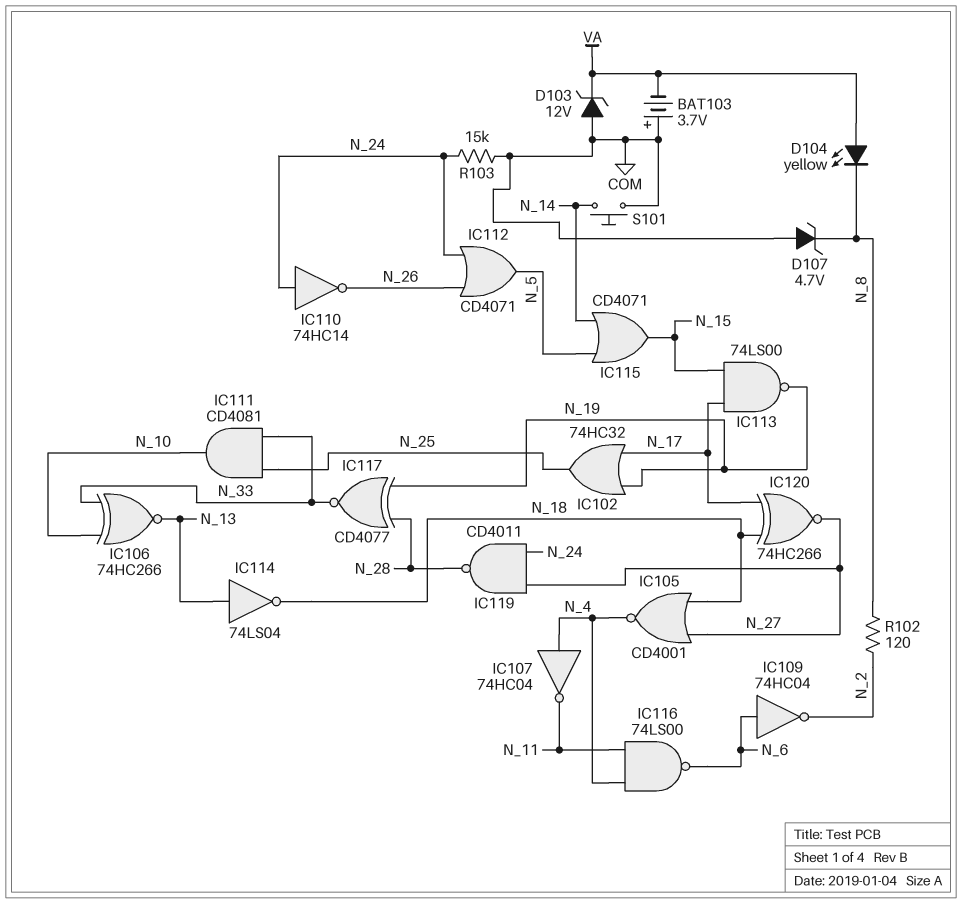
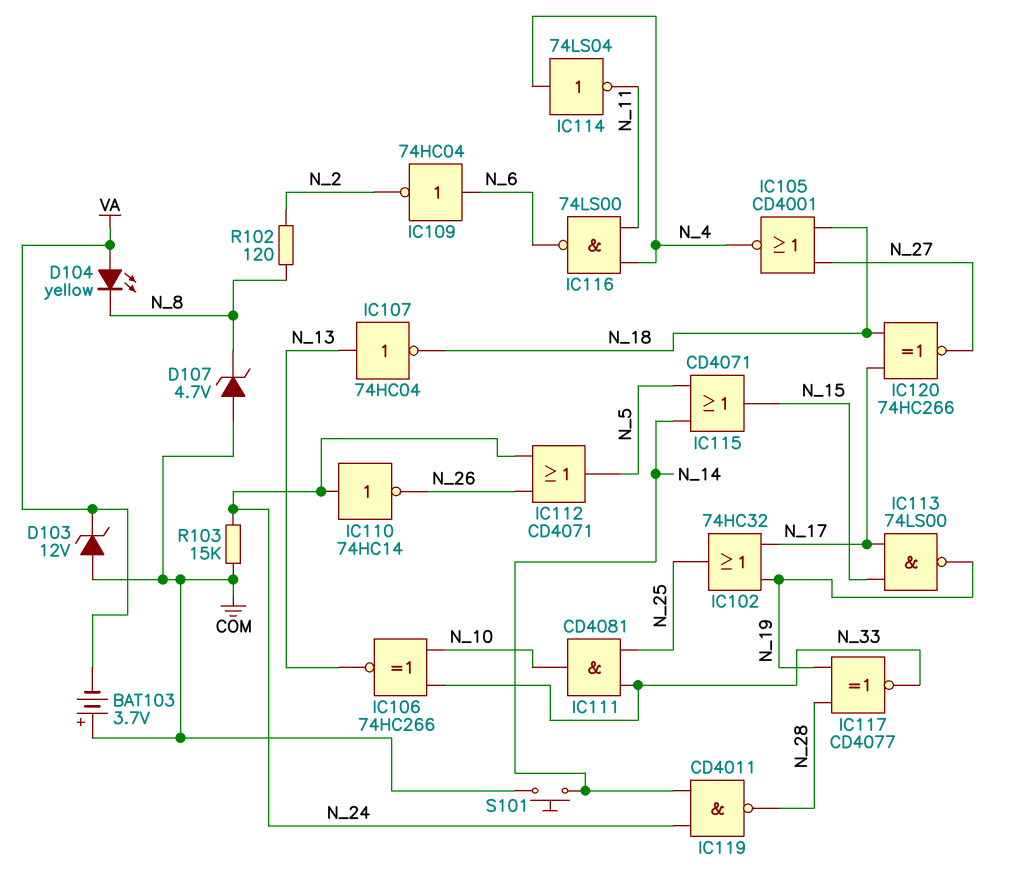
IC107: NOT 74HC04 (in N_4, out N_11) -> NOT 74HC04 (in N_13, out N_18)
IC114: NOT 74LS04 (in N_13, out N_18) -> NOT 74LS04 (in N_4, out N_11)
IC119: NAND CD4011 (in N_24, in N_27, out N_28) -> NAND CD4011 (in N_14, in N_24, out N_28)

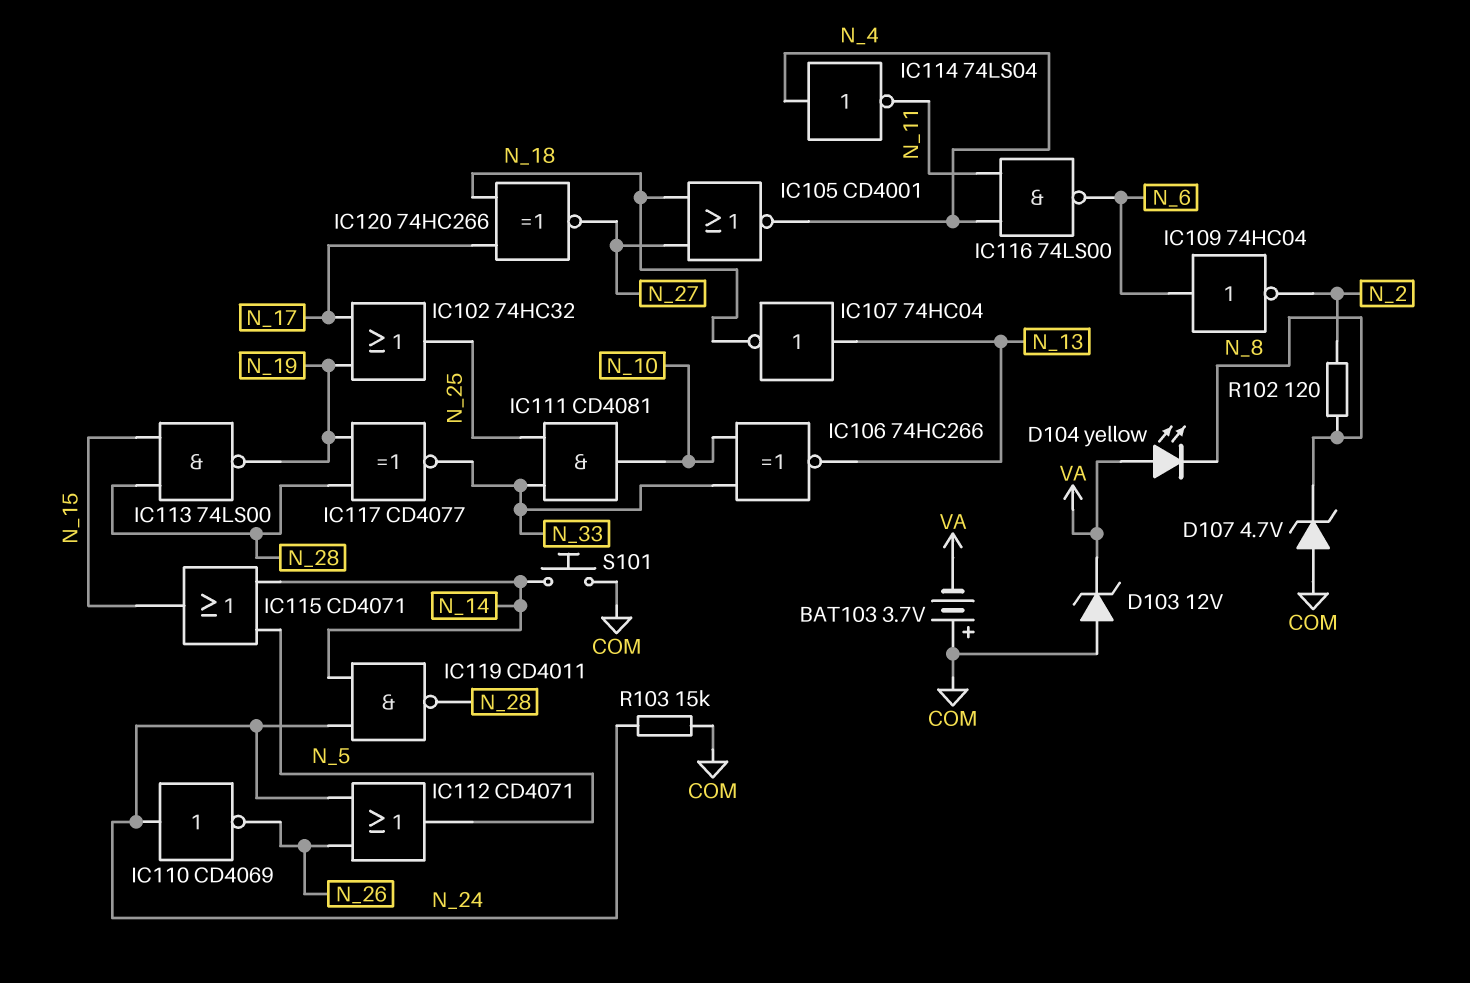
IC110: NOT 74HC14 (in N_24, out N_26) -> NOT CD4069 (in N_24, out N_26)
IC113: NAND 74LS00 (in N_15, in N_17, out N_19) -> NAND 74LS00 (in N_15, in N_28, out N_19)

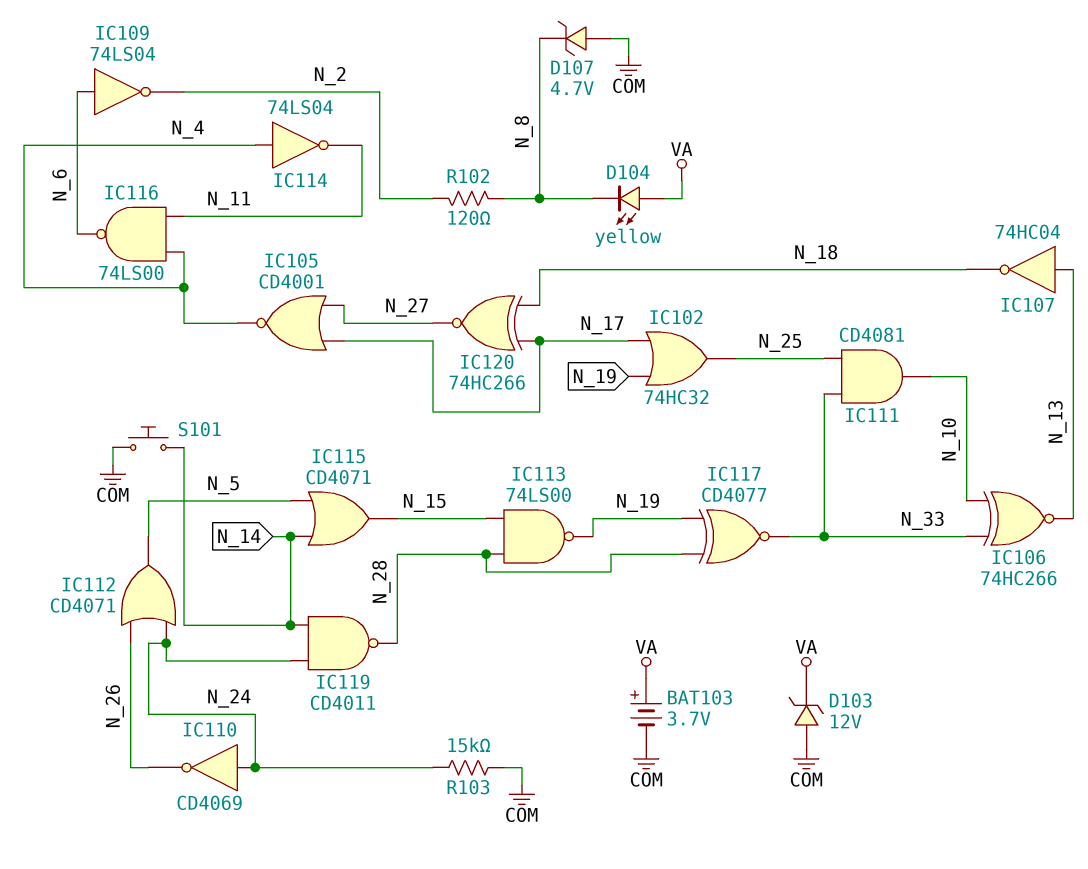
BAT103: 3.7V (plus COM, minus VA) -> 3.7V (plus VA, minus COM)
IC105: NOR CD4001 (in N_18, in N_27, out N_4) -> NOR CD4001 (in N_17, in N_27, out N_4)
IC109: NOT 74HC04 (in N_6, out N_2) -> NOT 74LS04 (in N_6, out N_2)

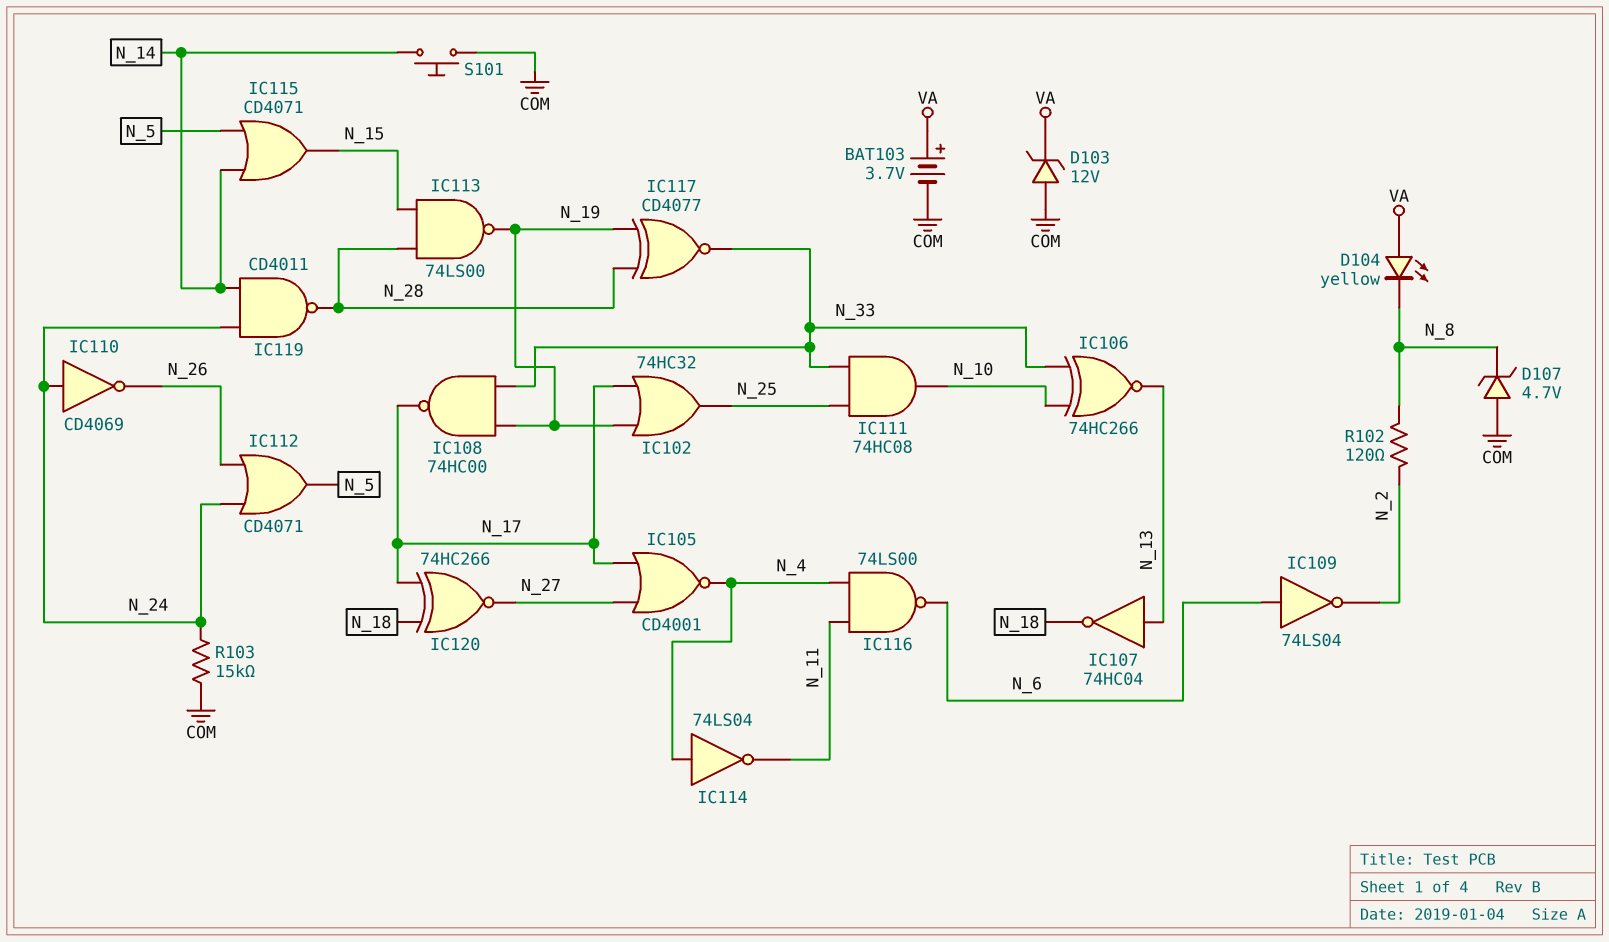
IC108: none -> NAND 74HC00 (in N_19, in N_33, out N_17)
IC111: AND CD4081 (in N_25, in N_33, out N_10) -> AND 74HC08 (in N_25, in N_33, out N_10)

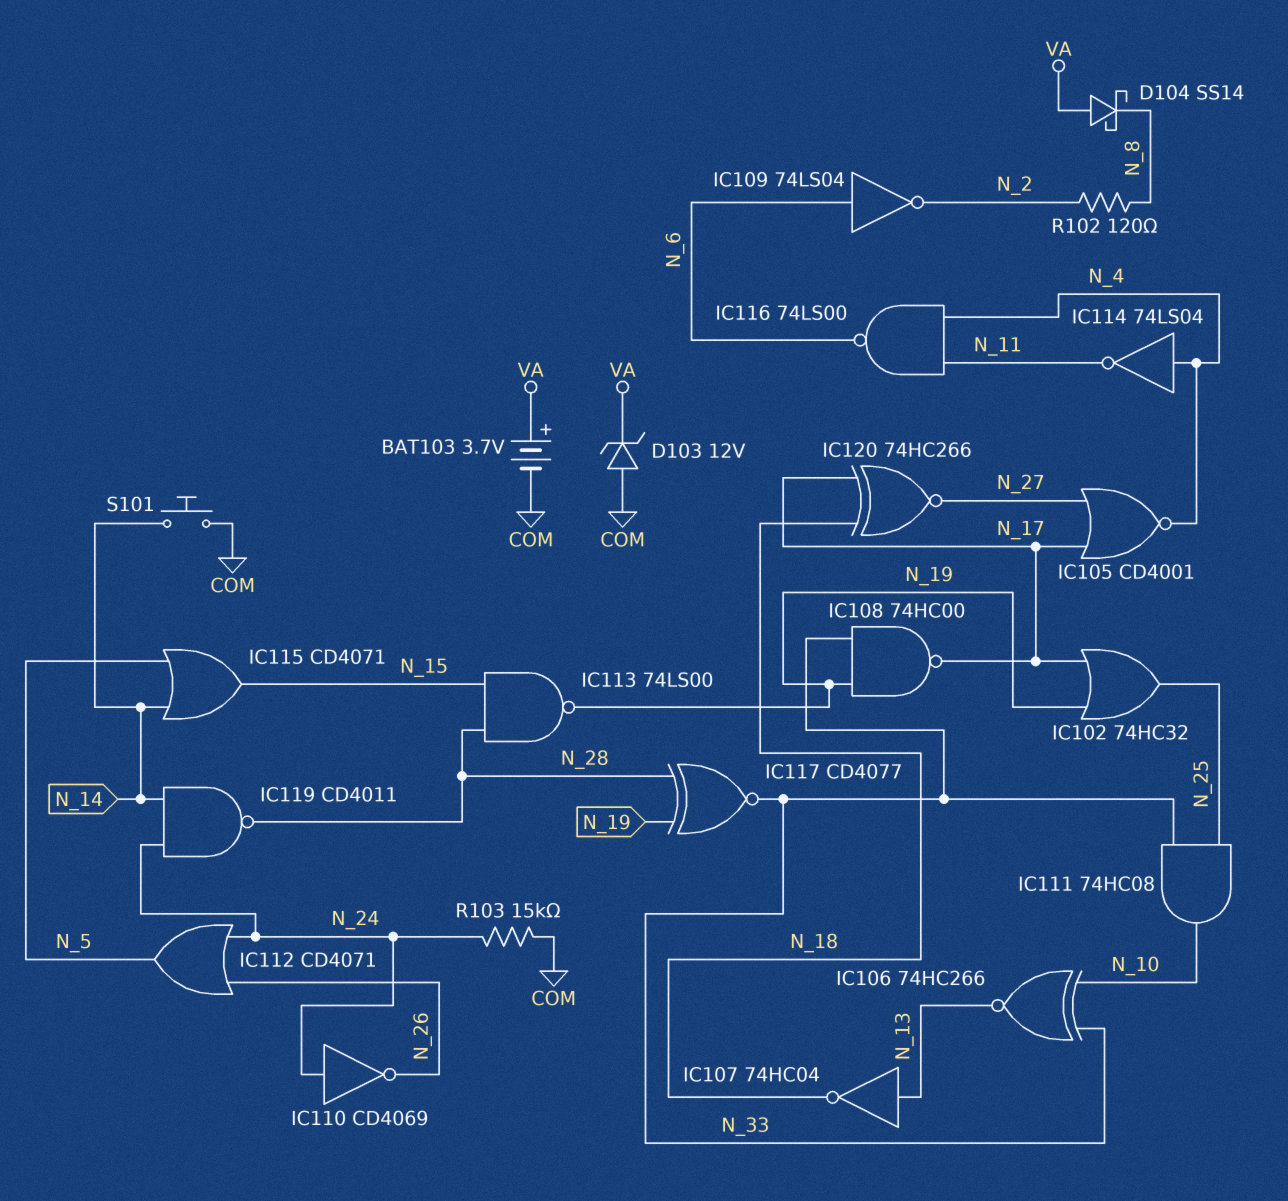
D104: LED yellow (A VA, K N_8) -> schottky SS14 (A VA, K N_8)
D107: zener 4.7V (A COM, K N_8) -> none

